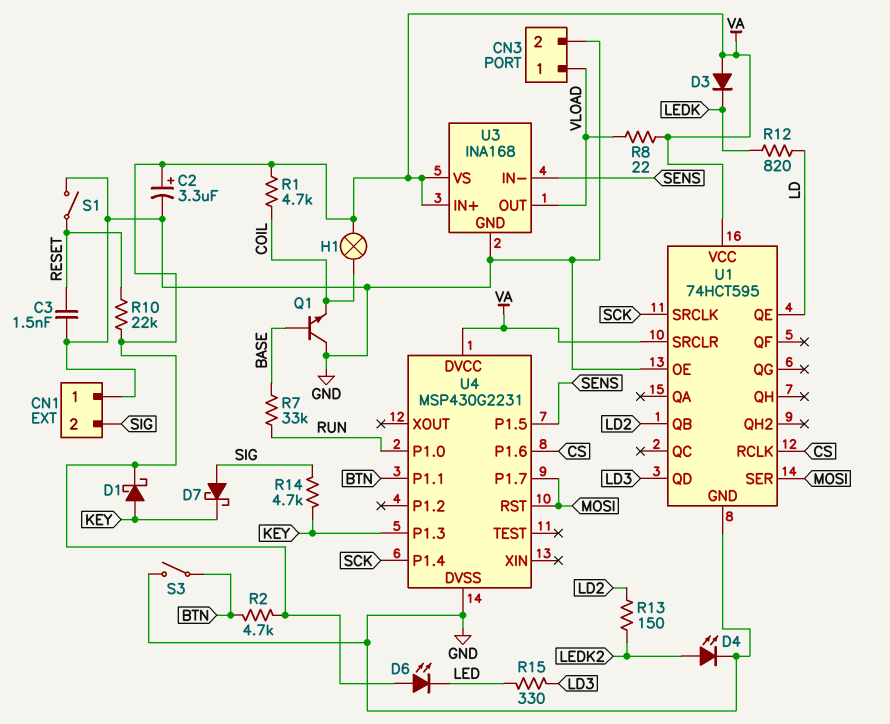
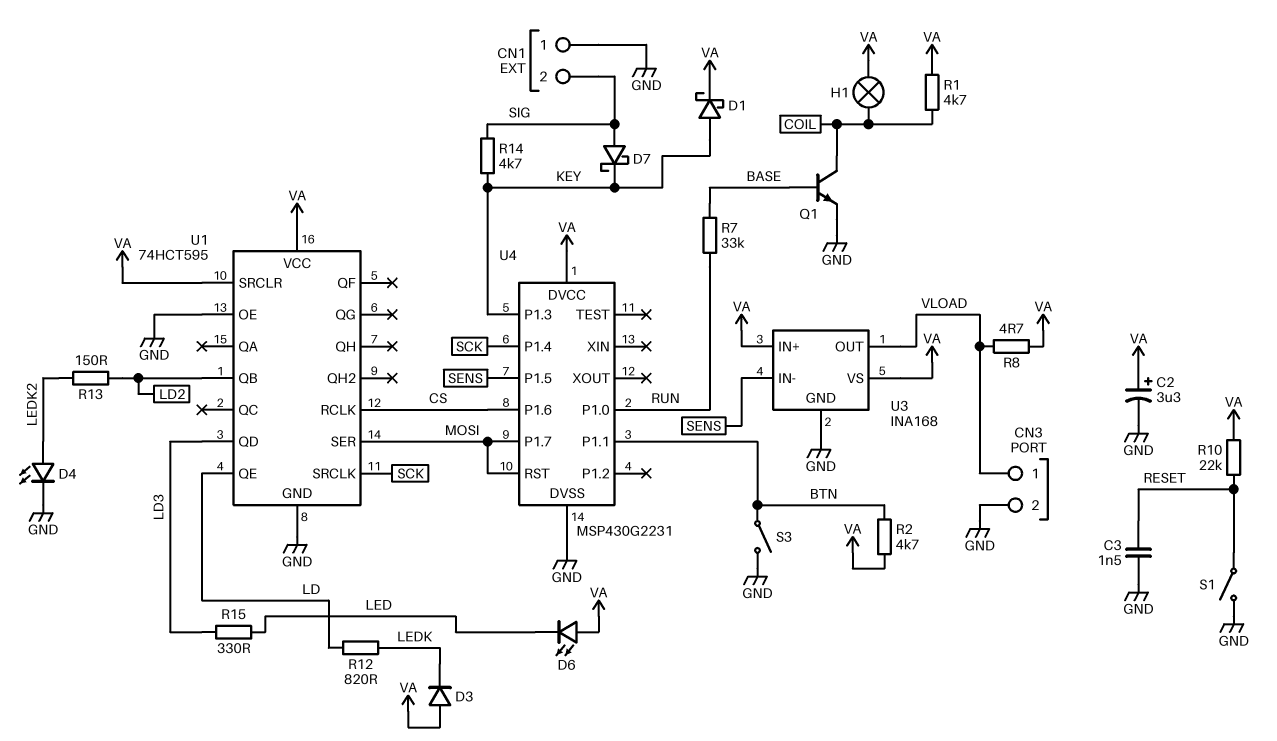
Q1: NPN (B BASE, C GND, E COIL) -> NPN (B BASE, C COIL, E GND)
R8: 22 (VA, VLOAD) -> 4.7 (VA, VLOAD)

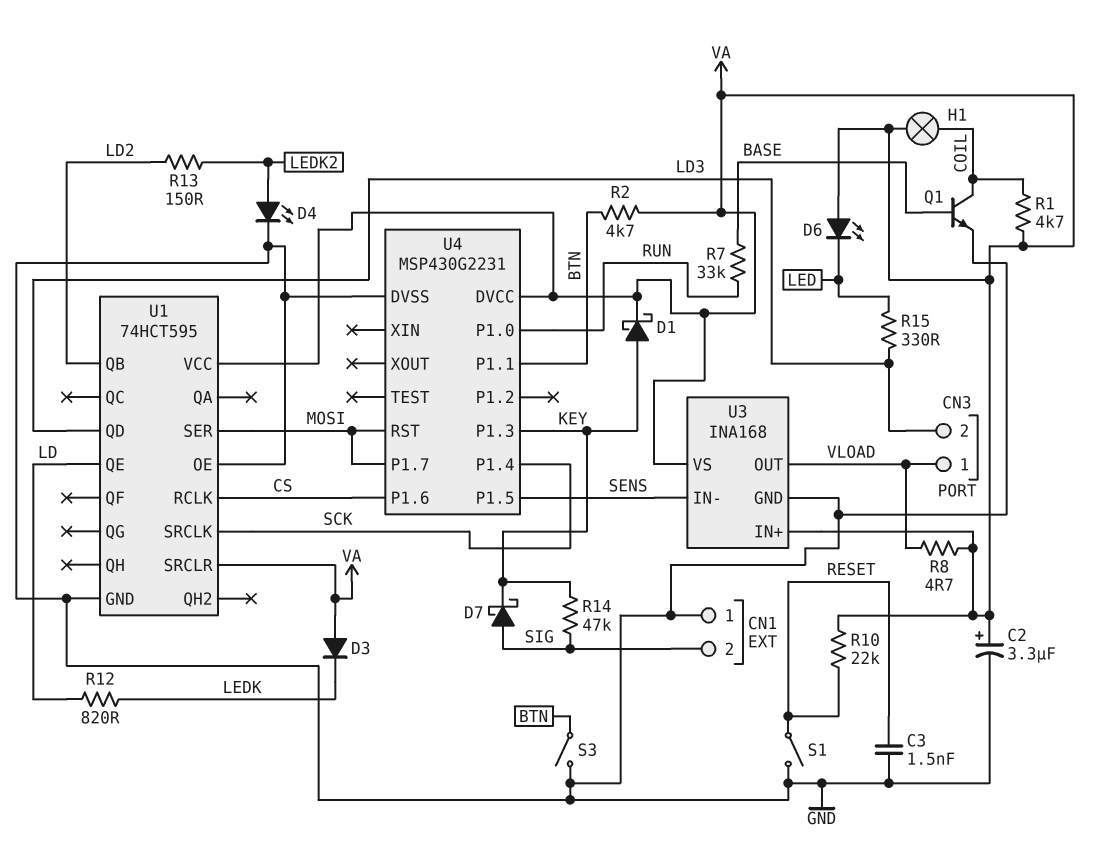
CN3 pin 2: GND -> LD3
R14: 4.7k (KEY, SIG) -> 47k (KEY, SIG)

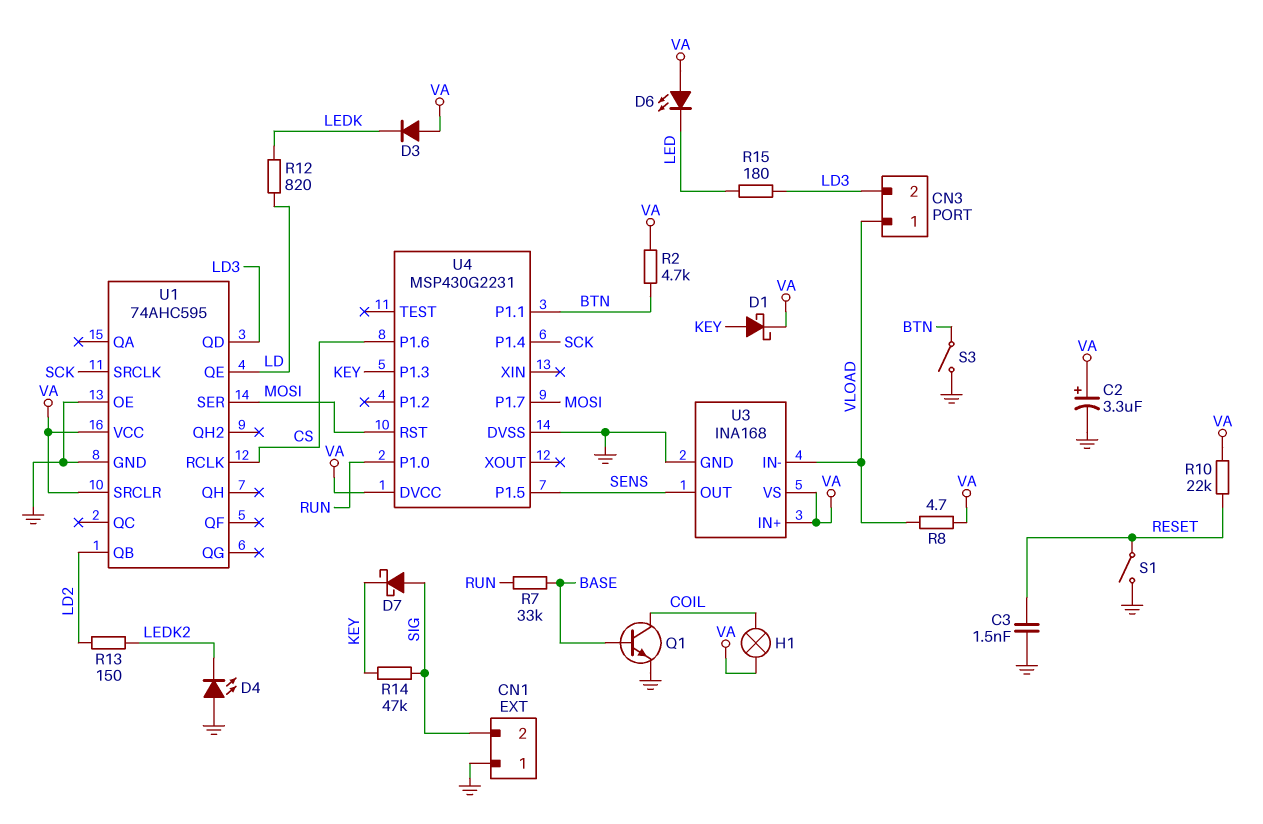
D4: LED (A LEDK2, K GND) -> LED (A GND, K LEDK2)
R1: 4.7k (COIL, VA) -> none
R15: 330 (LD3, LED) -> 180 (LD3, LED)
U1: 74HCT595 -> 74AHC595
U3 pin IN-: SENS -> VLOAD
U3 pin OUT: VLOAD -> SENS

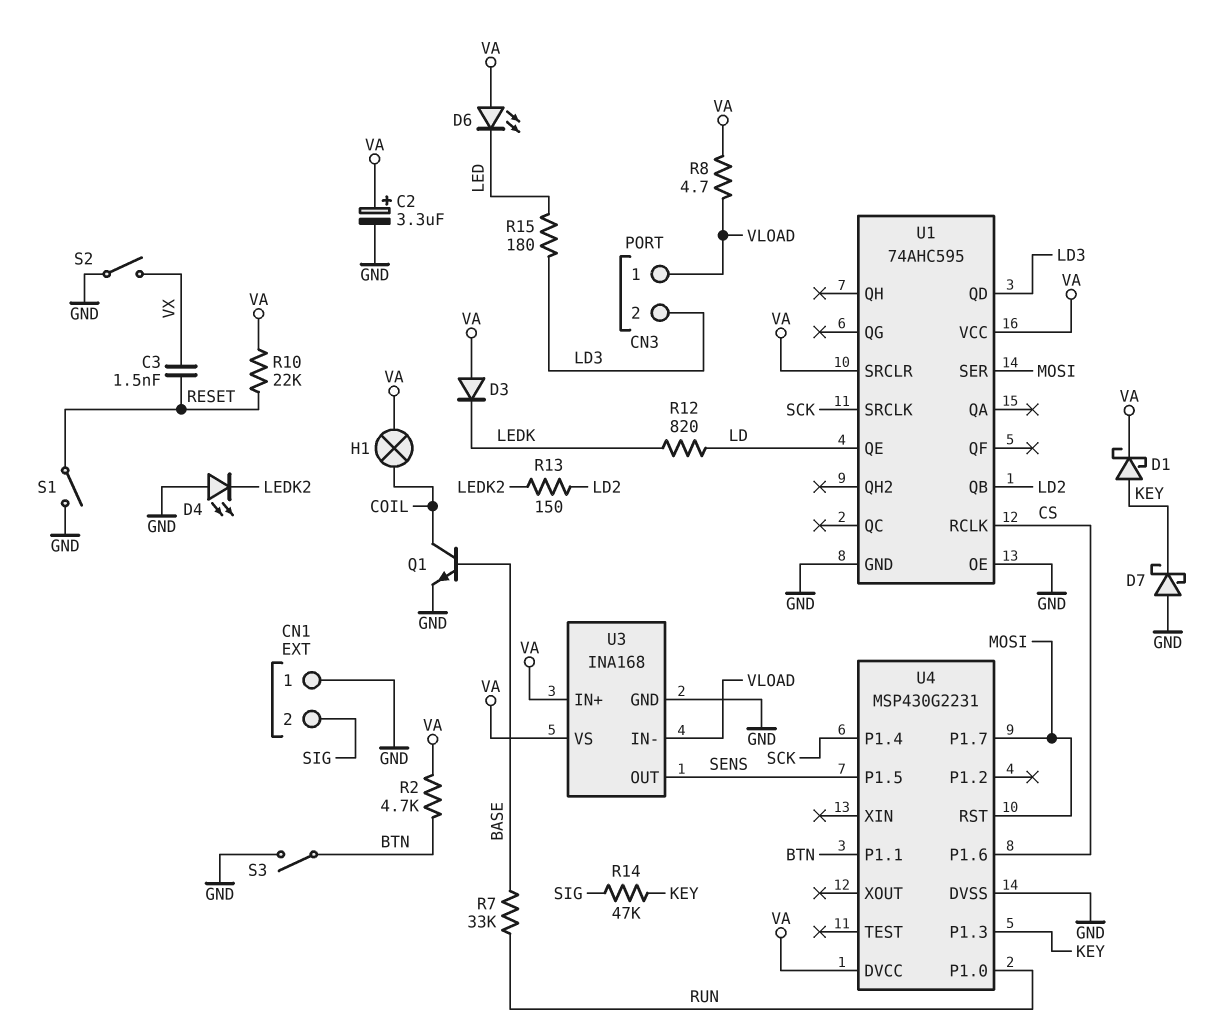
C3: 1.5nF (GND, RESET) -> 1.5nF (RESET, VX)
D7: schottky (A SIG, K KEY) -> schottky (A GND, K KEY)
S2: none -> switch (GND, VX)

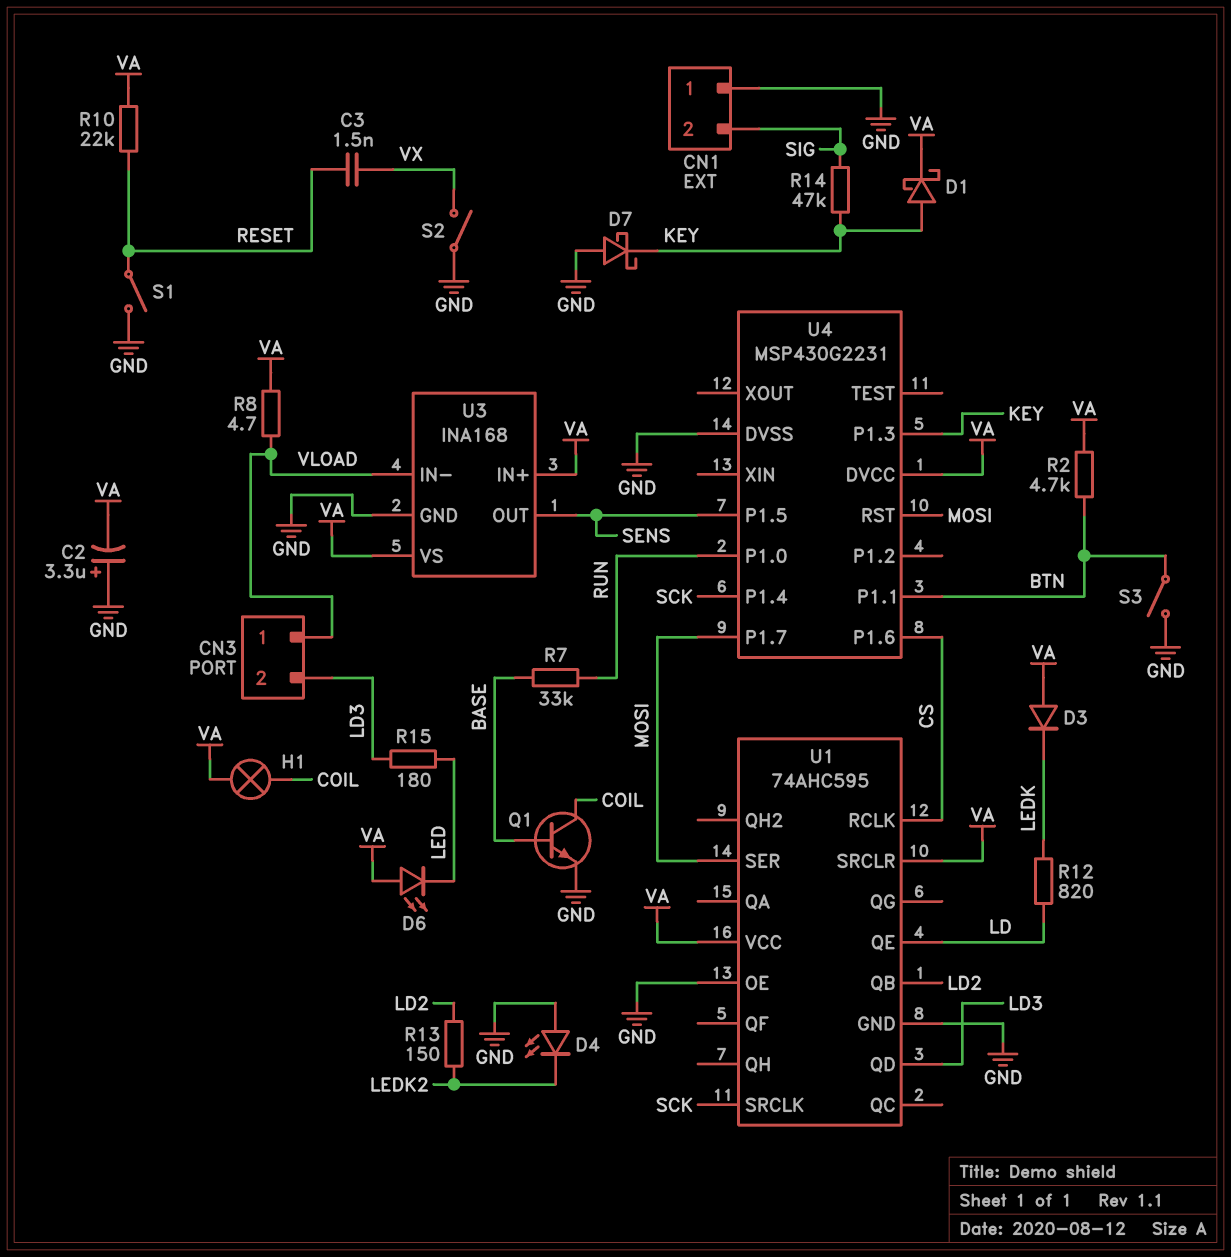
C2: 3.3uF (plus VA, minus GND) -> 3.3uF (plus GND, minus VA)

